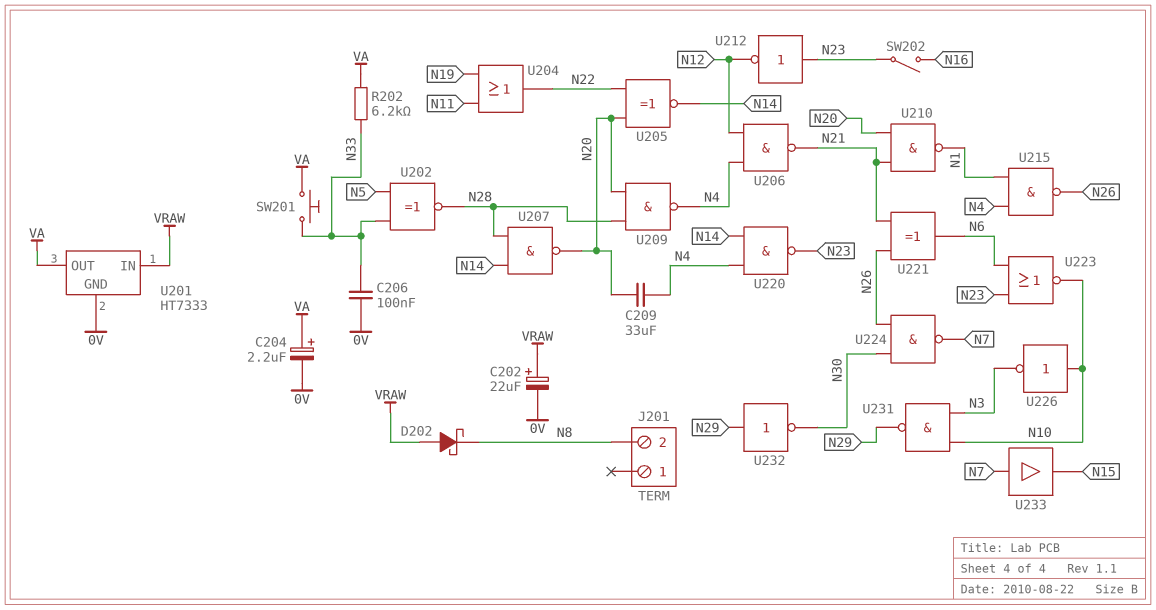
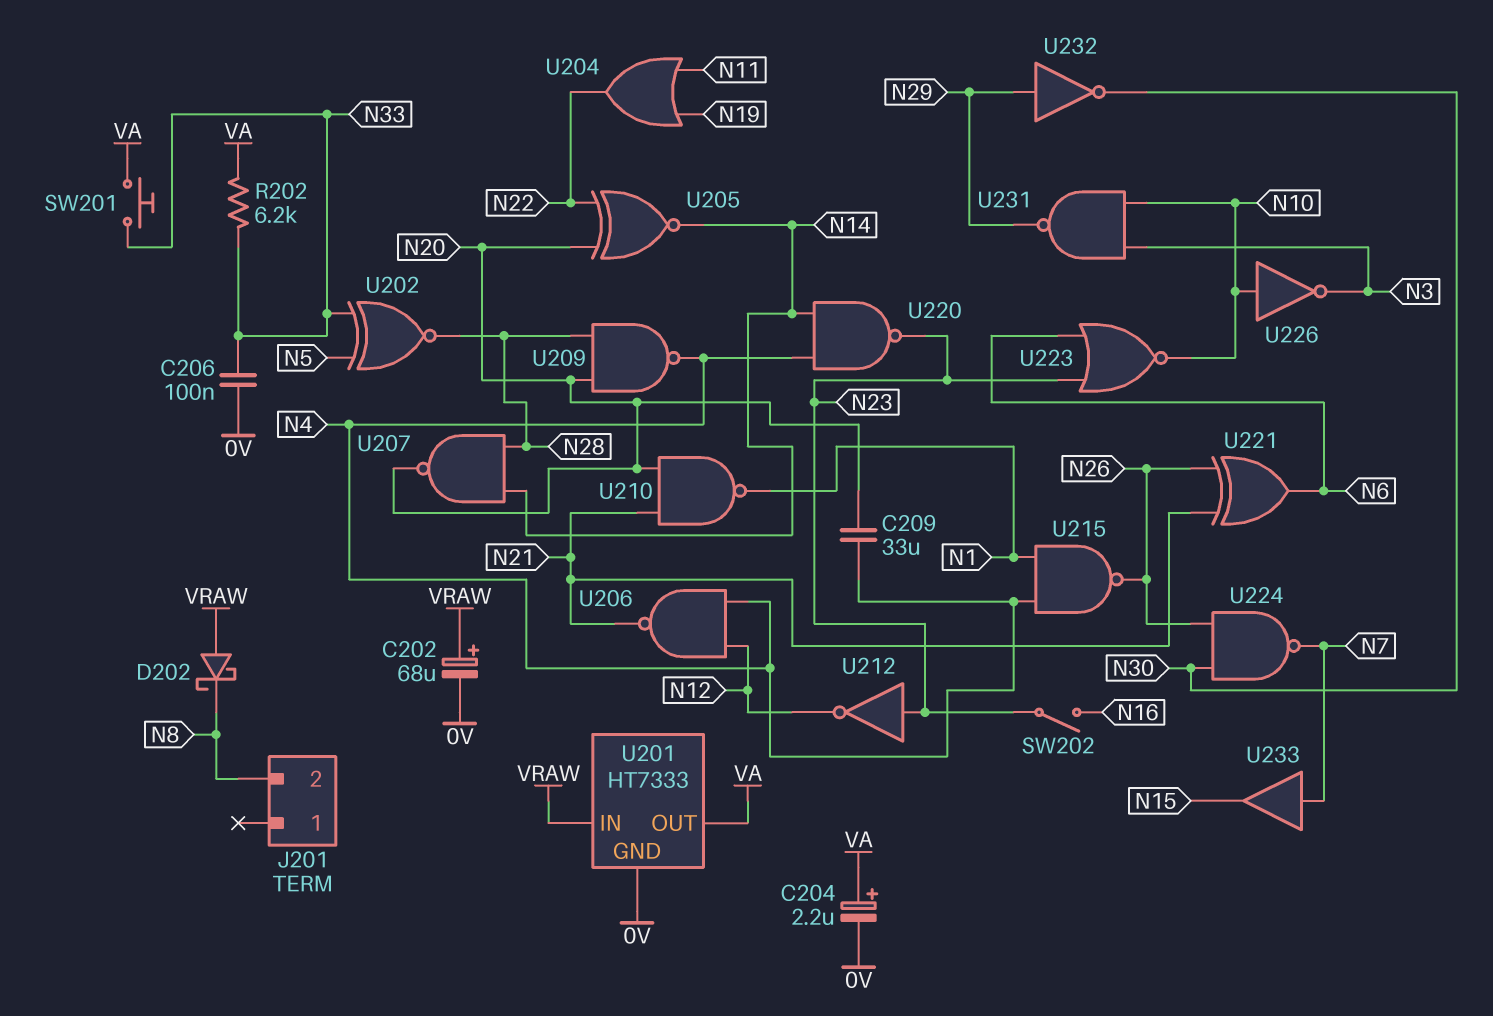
C202: 22uF (plus VRAW, minus 0V) -> 68uF (plus VRAW, minus 0V)

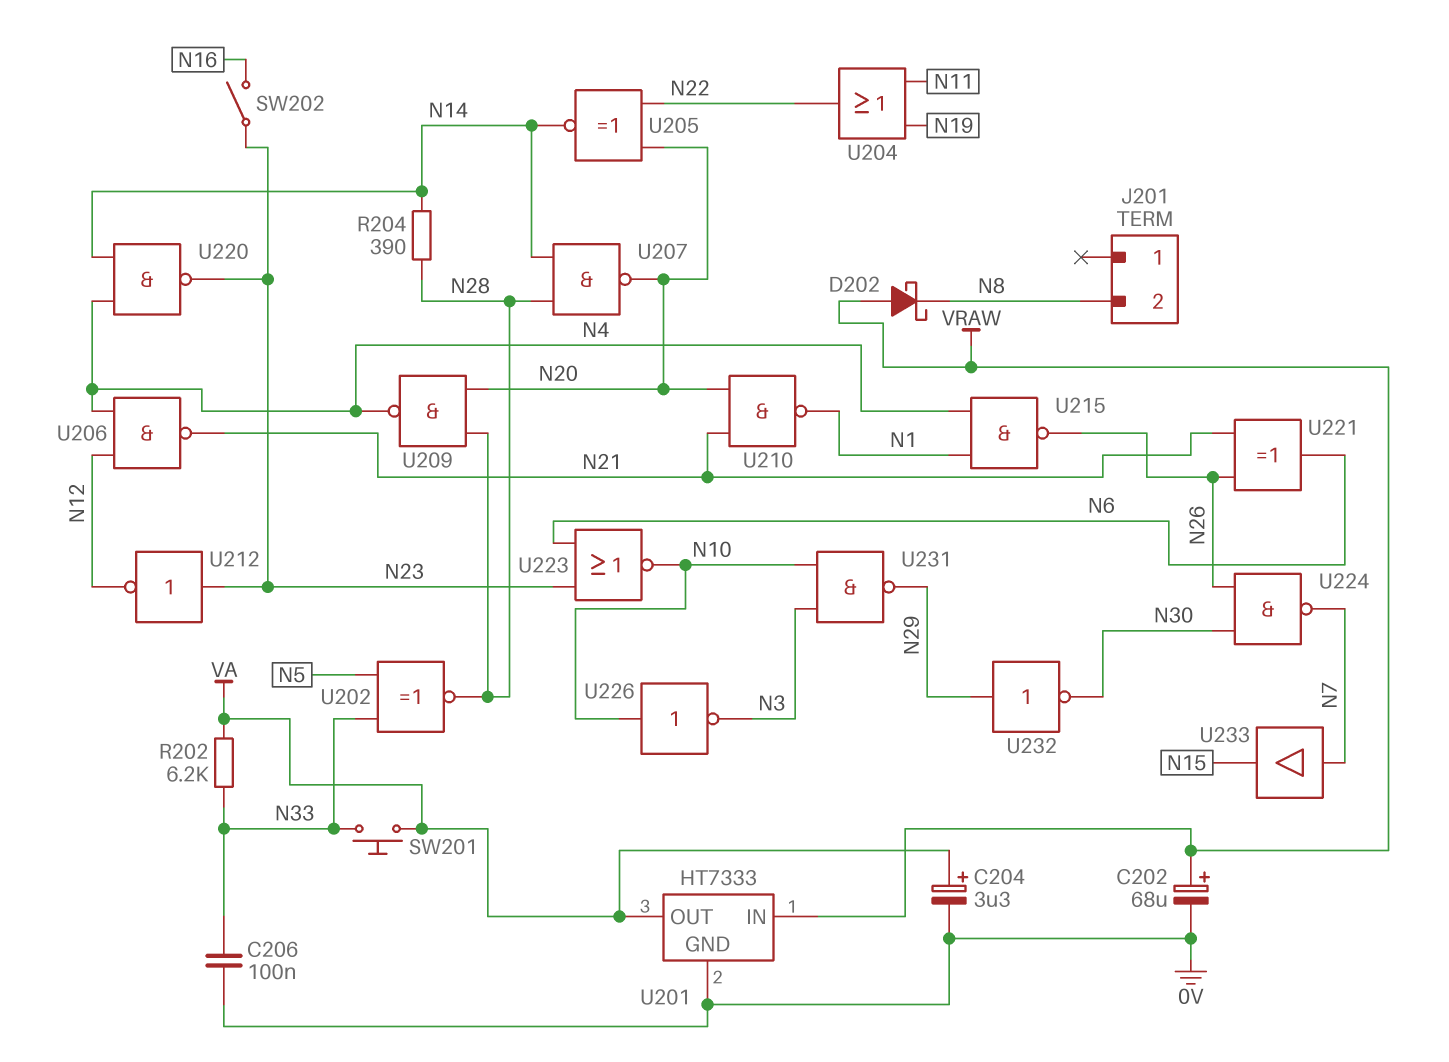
C204: 2.2uF (plus VA, minus 0V) -> 3.3uF (plus VA, minus 0V)
C209: 33uF (N4, N20) -> none
R204: none -> 390 (N14, N28)

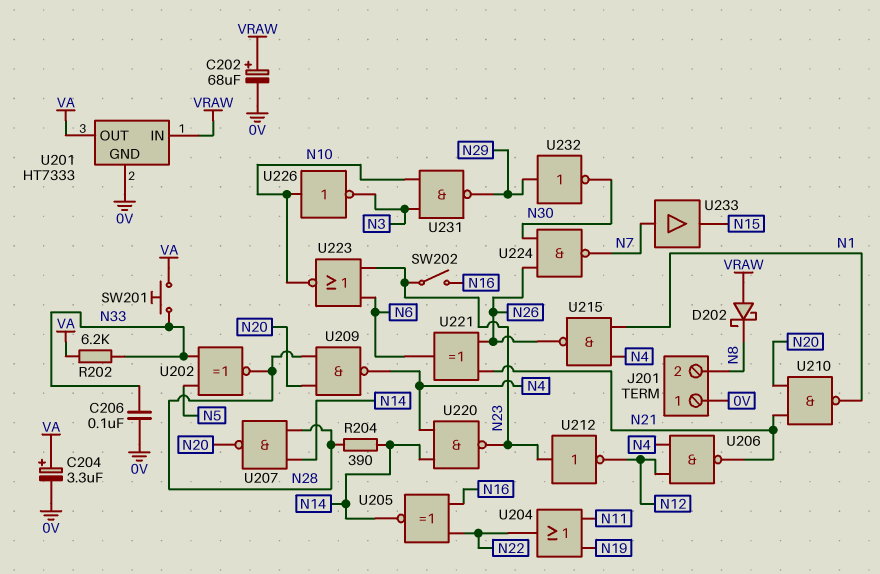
J201 pin 1: none -> 0V
U205: XNOR (in N20, in N22, out N14) -> XNOR (in N16, in N22, out N14)

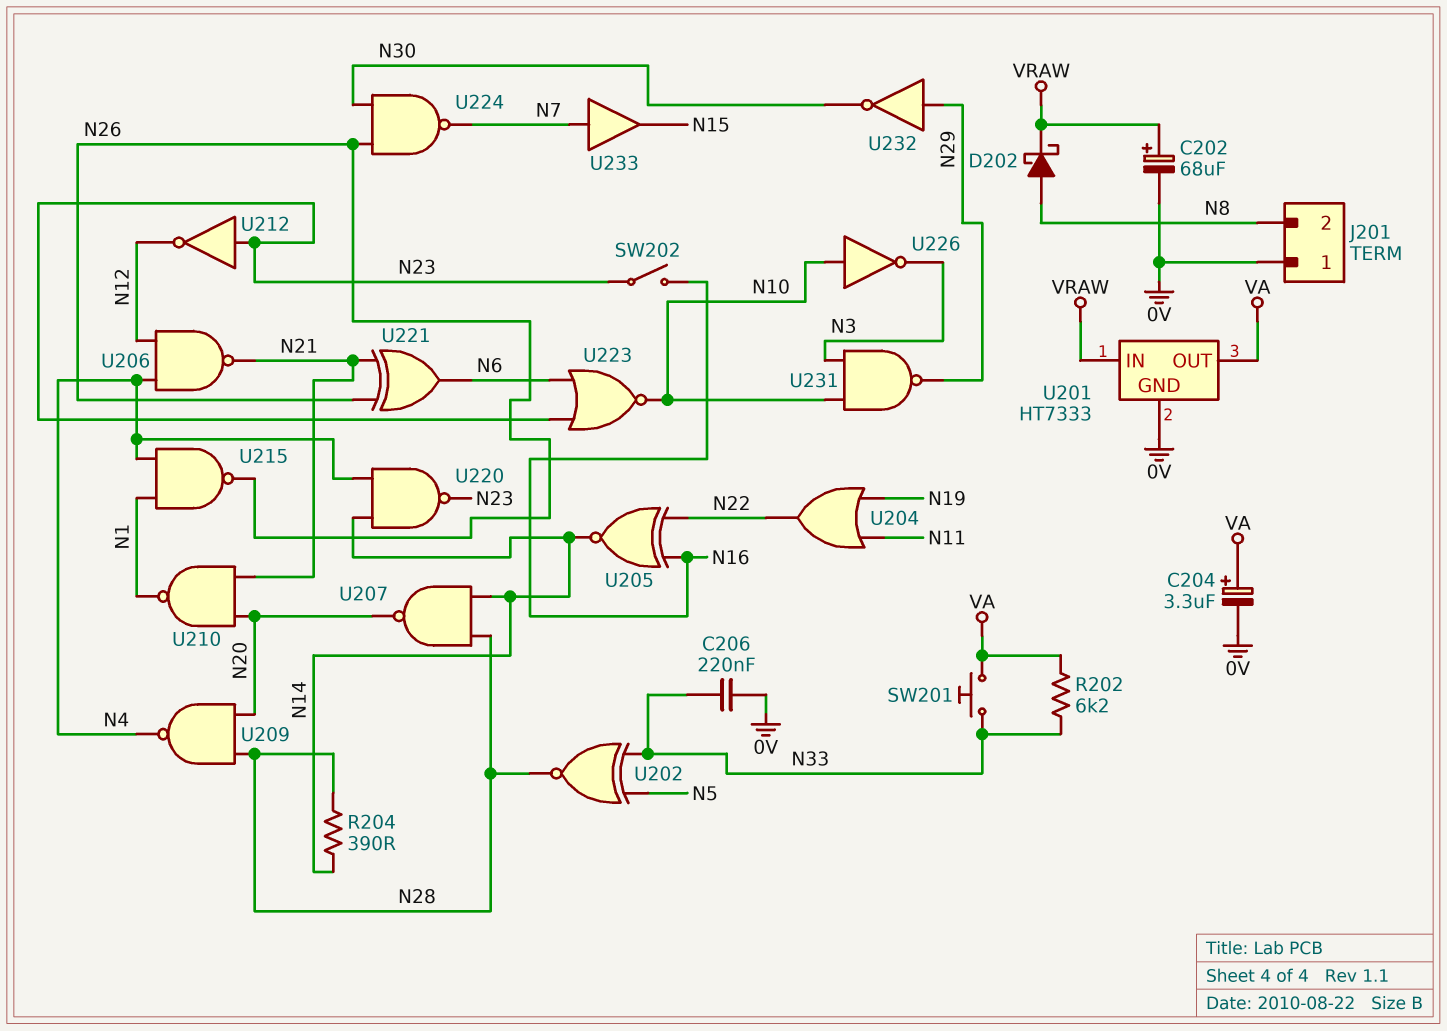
C206: 100nF (0V, N33) -> 220nF (0V, N33)
D202: schottky (A VRAW, K N8) -> schottky (A N8, K VRAW)

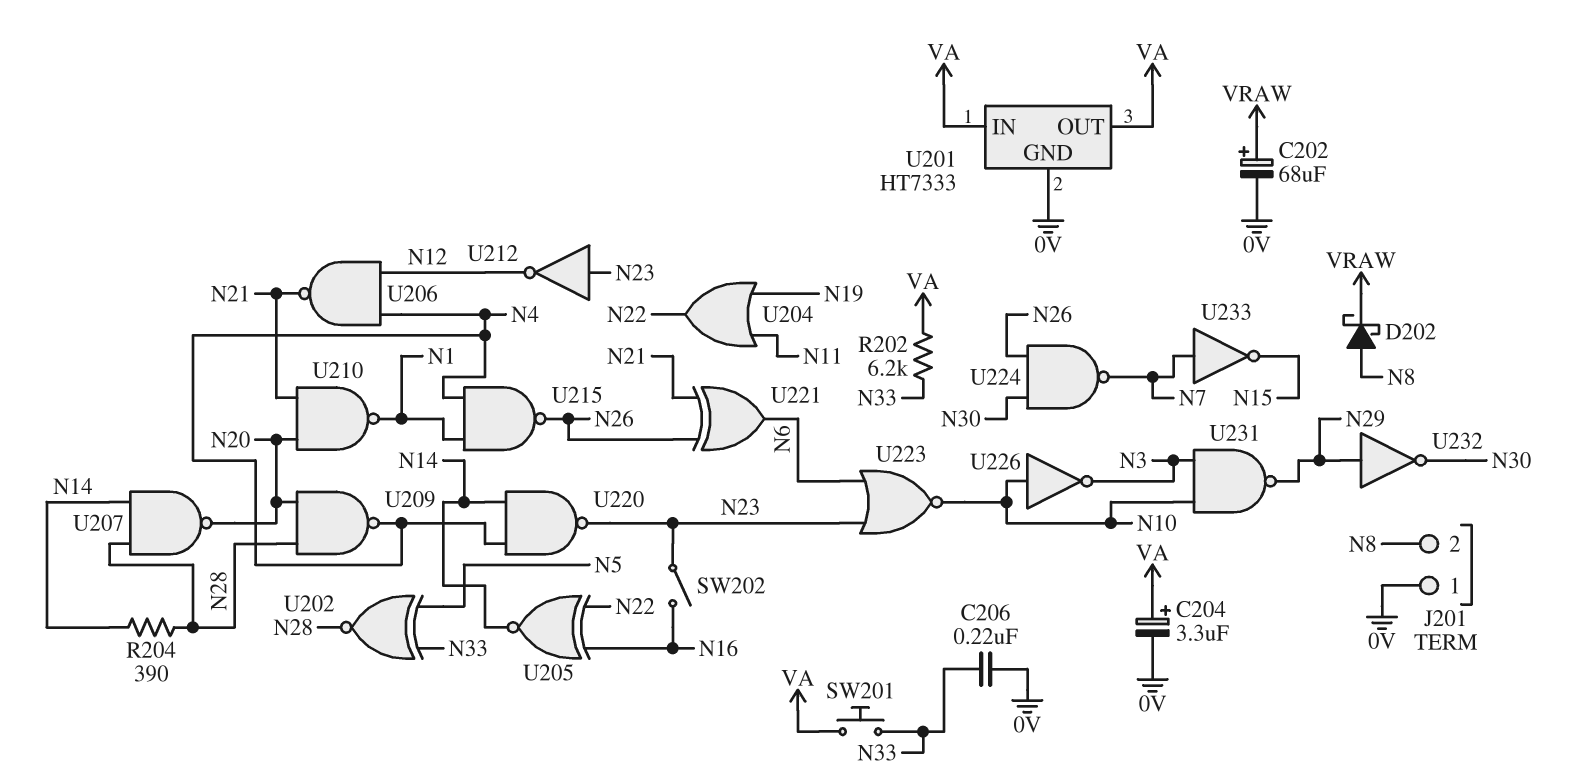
U201 pin IN: VRAW -> VA
U233: buffer (in N7, out N15) -> NOT (in N7, out N15)

